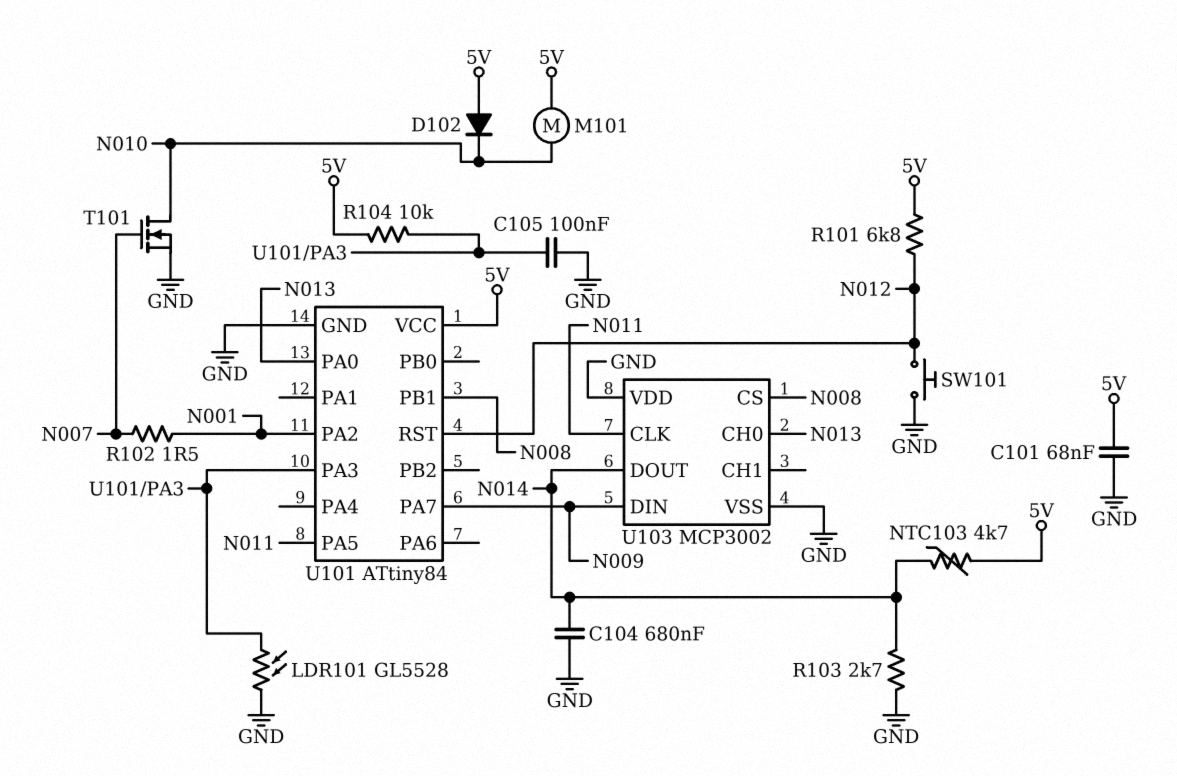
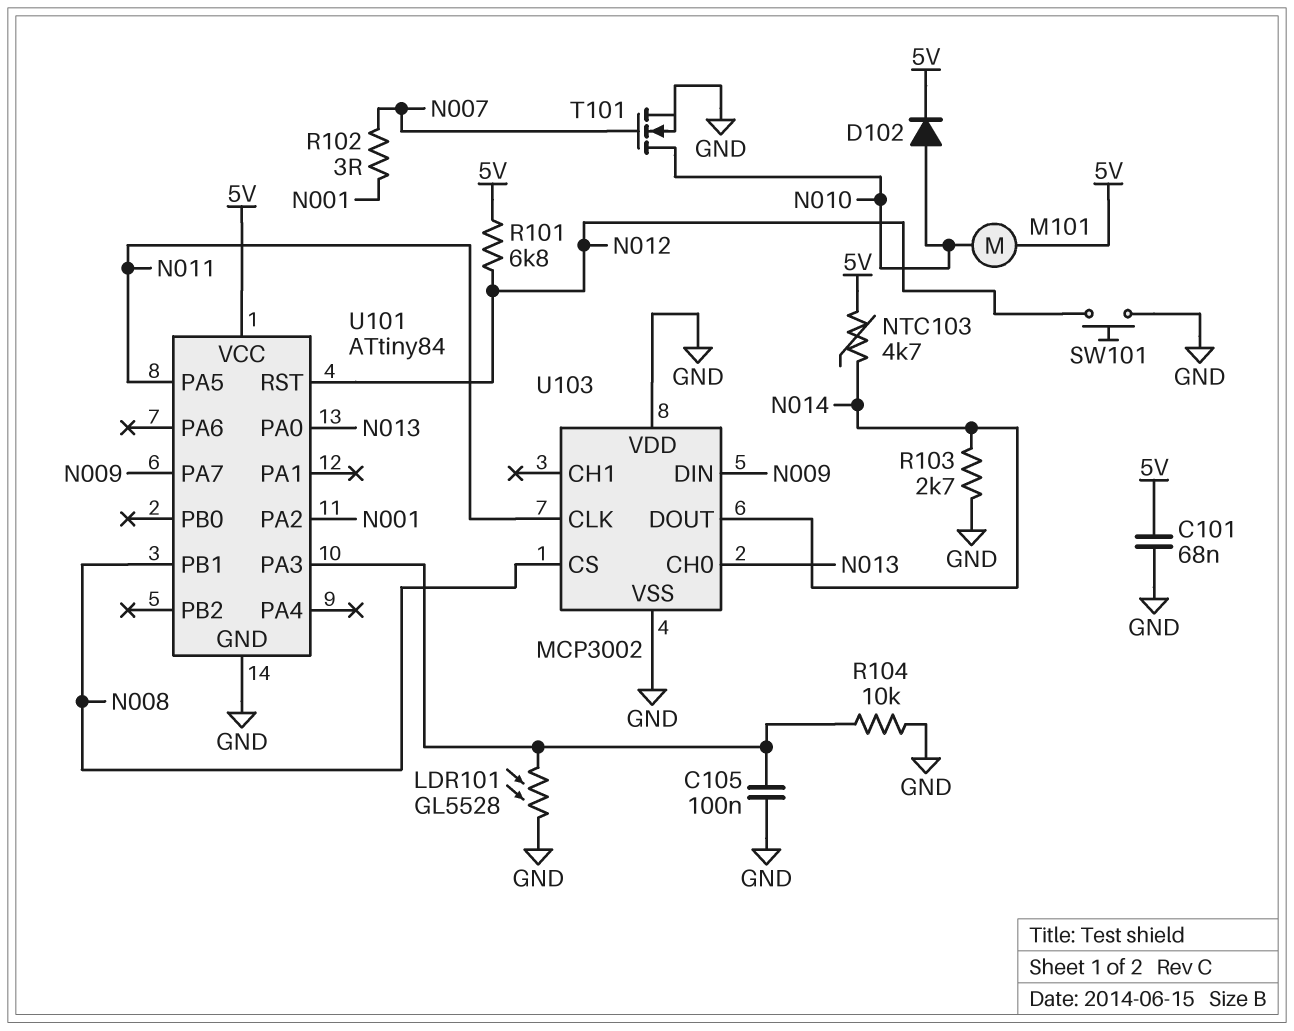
C104: 680nF (GND, N014) -> none
D102: diode (A 5V, K N010) -> diode (A N010, K 5V)
R102: 1.5 (N001, N007) -> 3 (N001, N007)
R104: 10k (5V, U101/PA3) -> 10k (GND, U101/PA3)

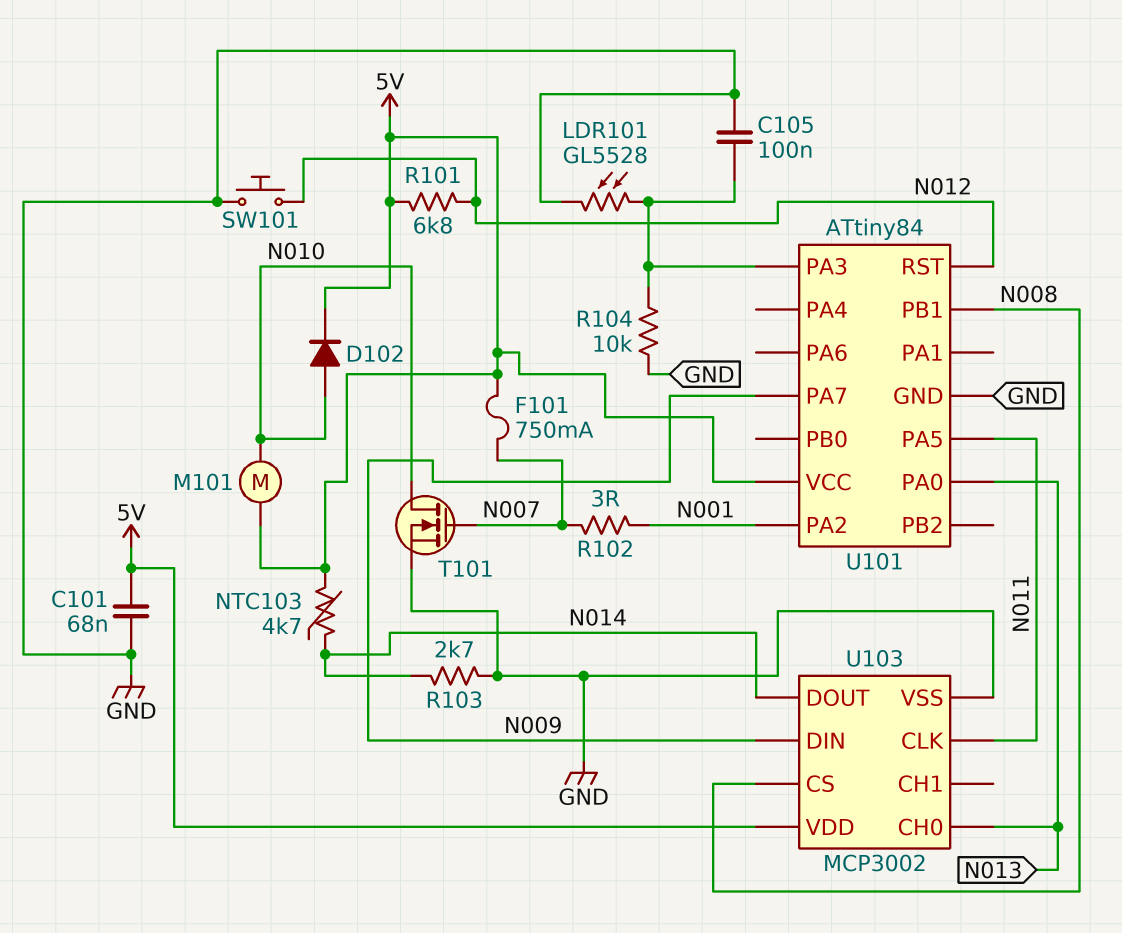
F101: none -> 750mA (5V, N007)
U103 pin VDD: GND -> 5V

